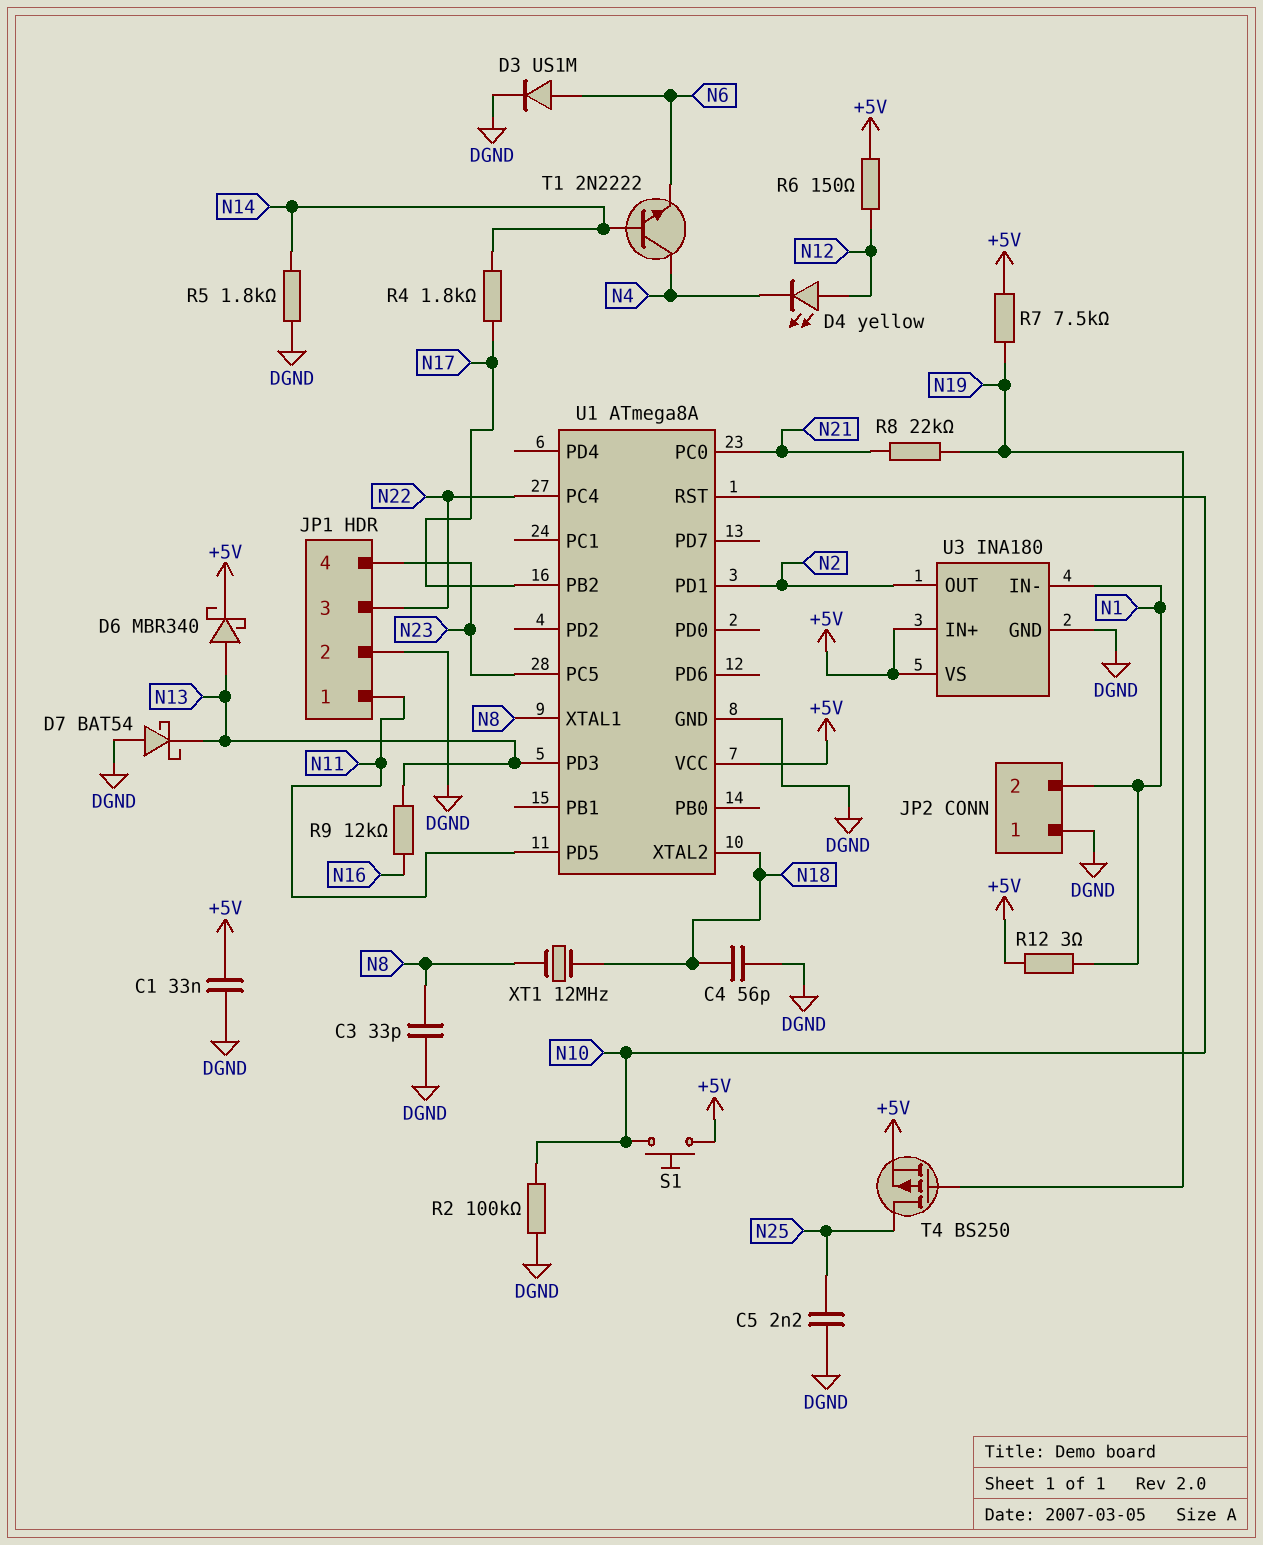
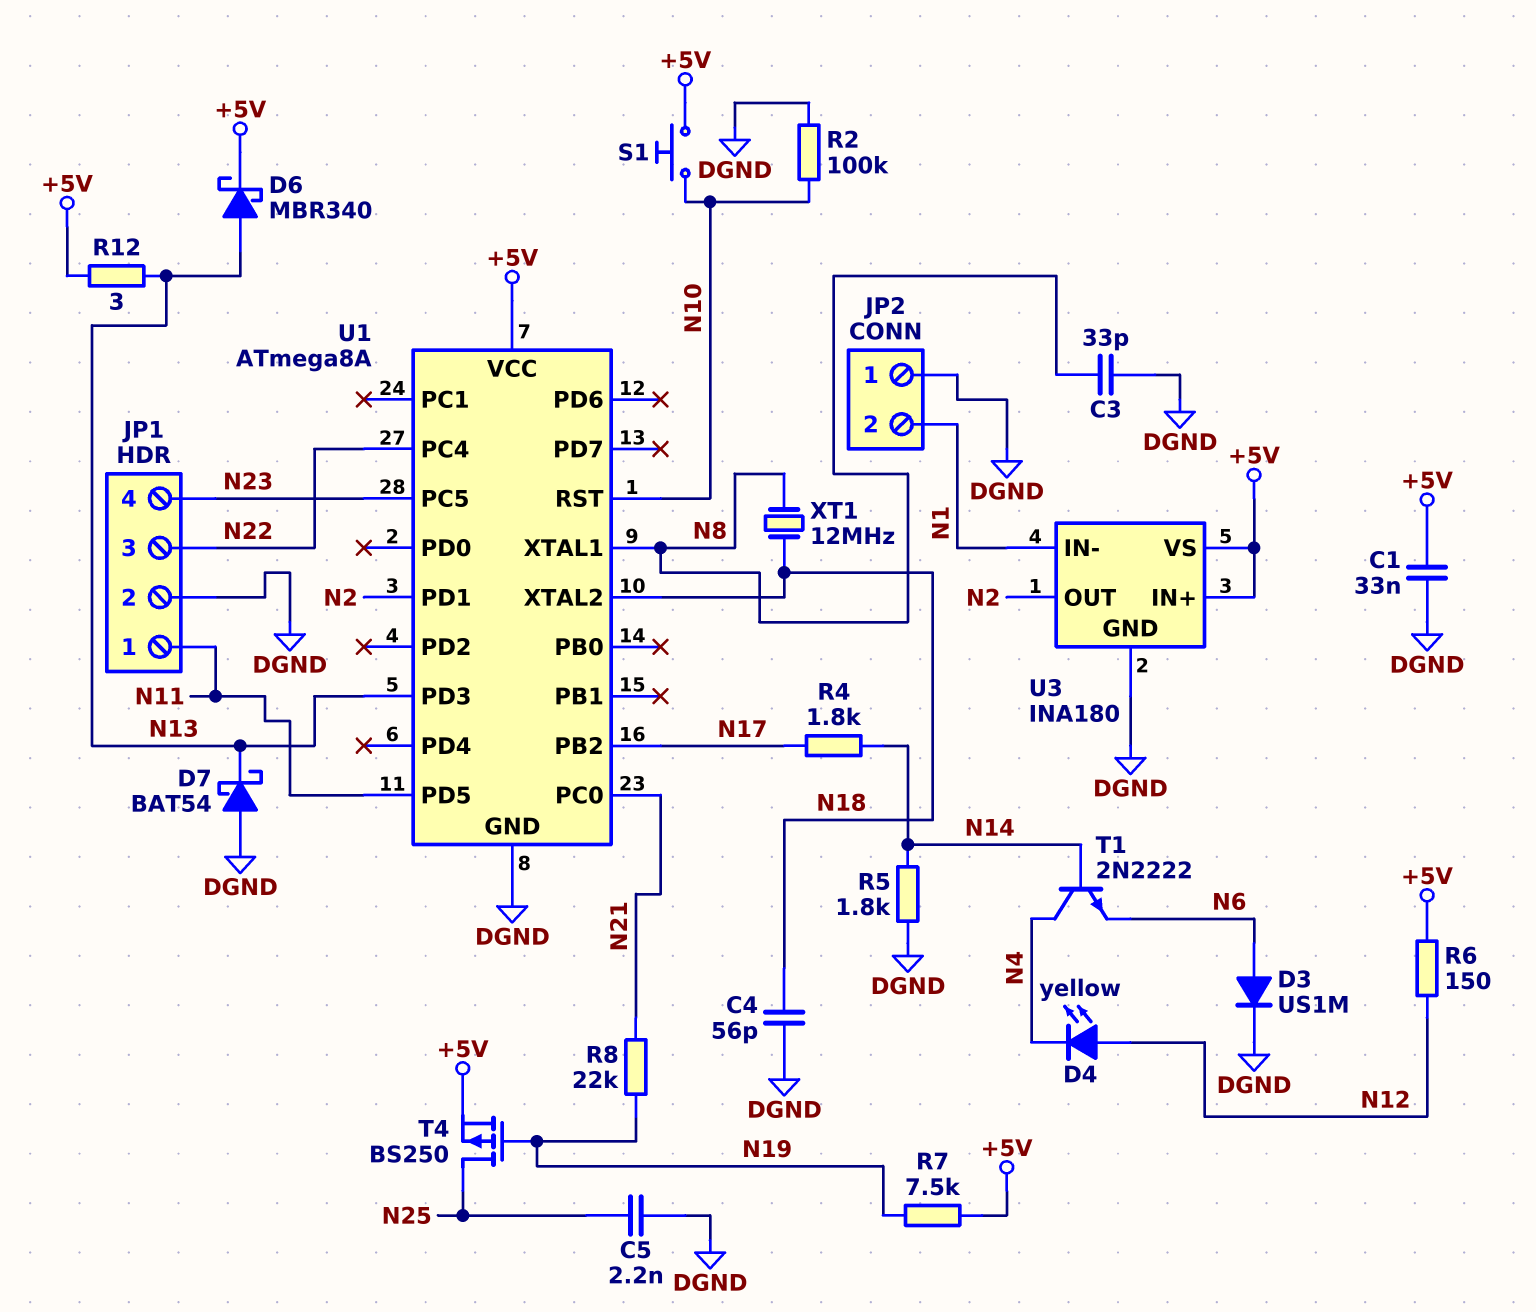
R9: 12k (N13, N16) -> none
R12: 3 (+5V, N1) -> 3 (+5V, N13)

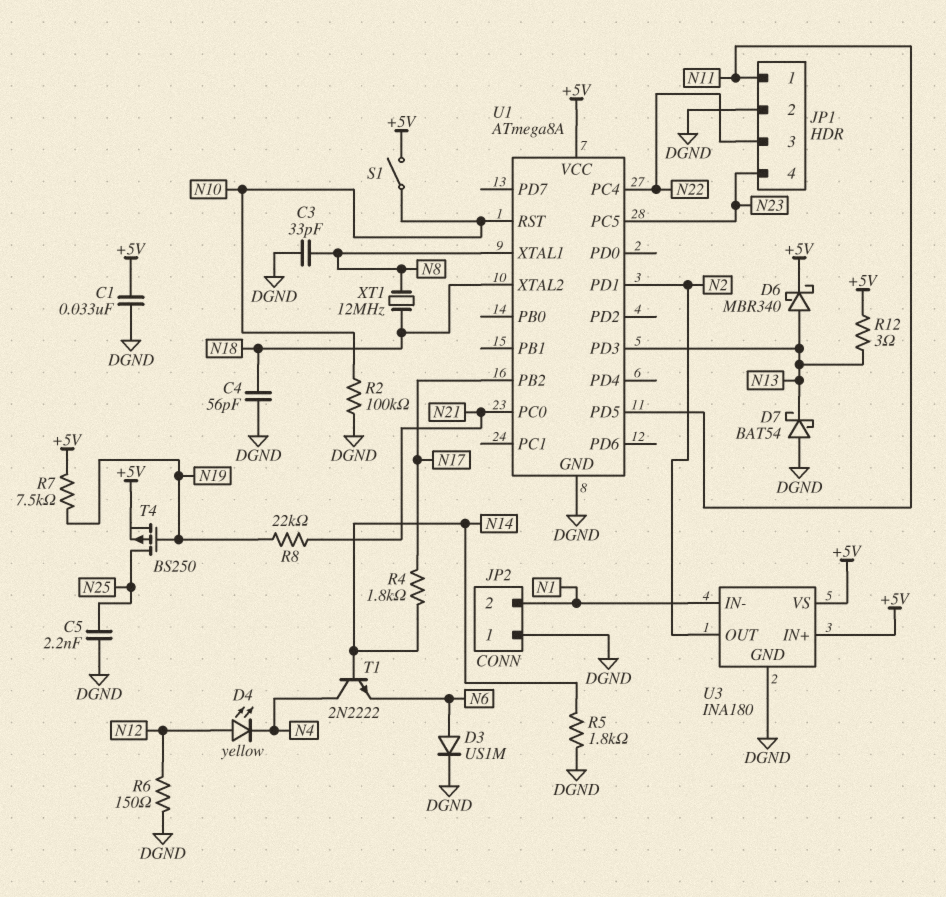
R6: 150 (+5V, N12) -> 150 (DGND, N12)
S1: button (+5V, N10) -> switch (+5V, N10)

